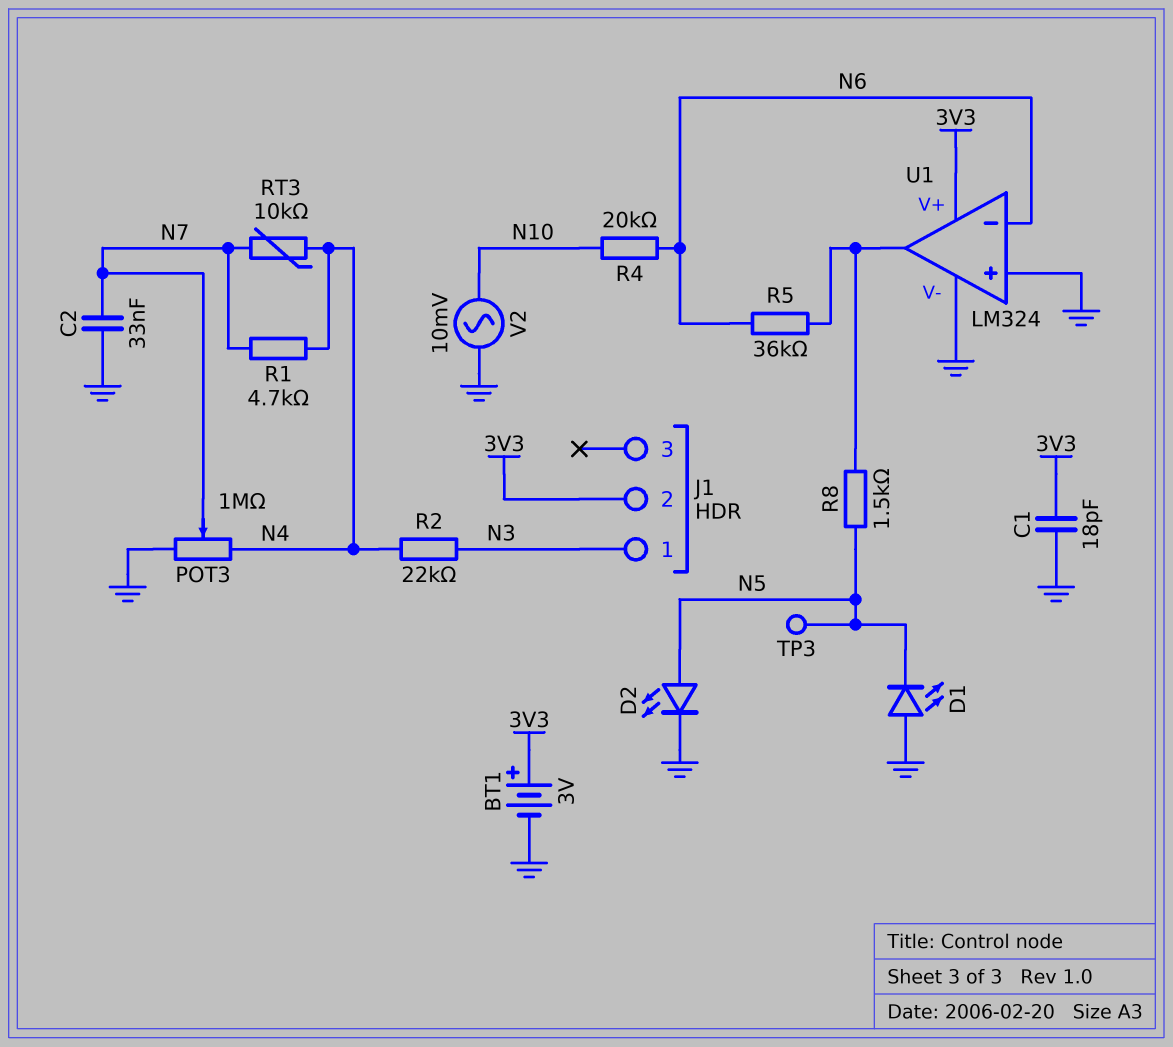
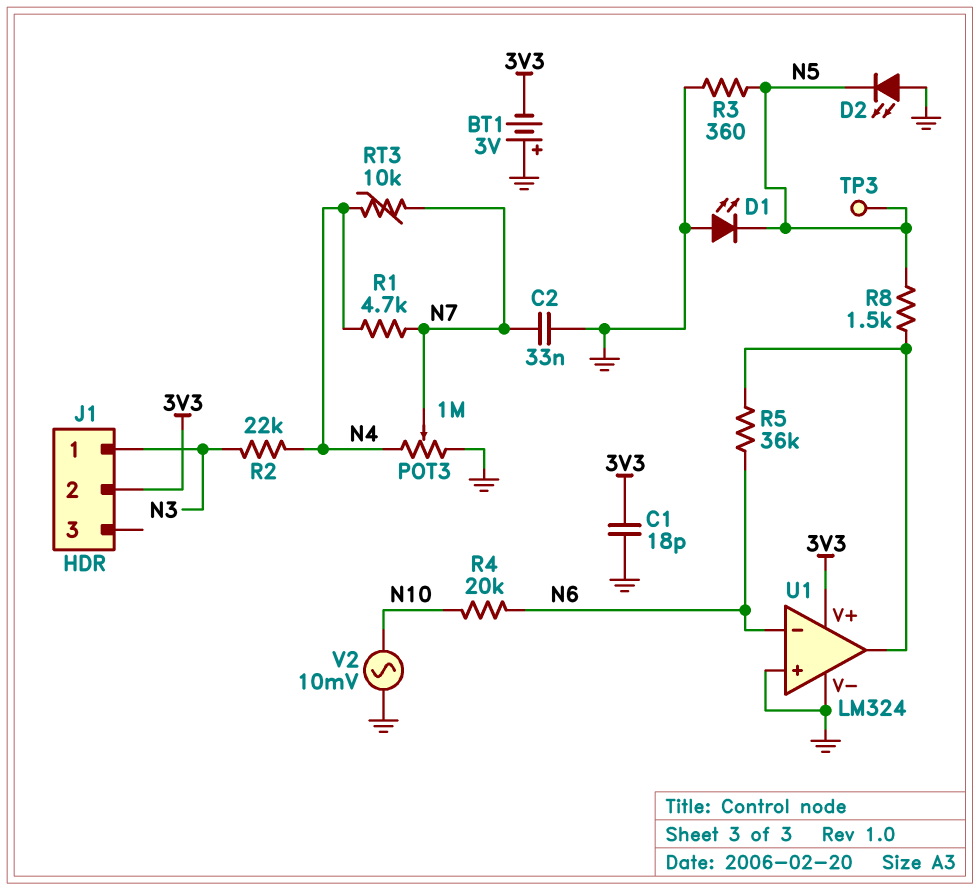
BT1: 3V (plus 3V3, minus GND) -> 3V (plus GND, minus 3V3)
D2: LED (A N5, K GND) -> LED (A GND, K N5)
R3: none -> 360 (GND, N5)

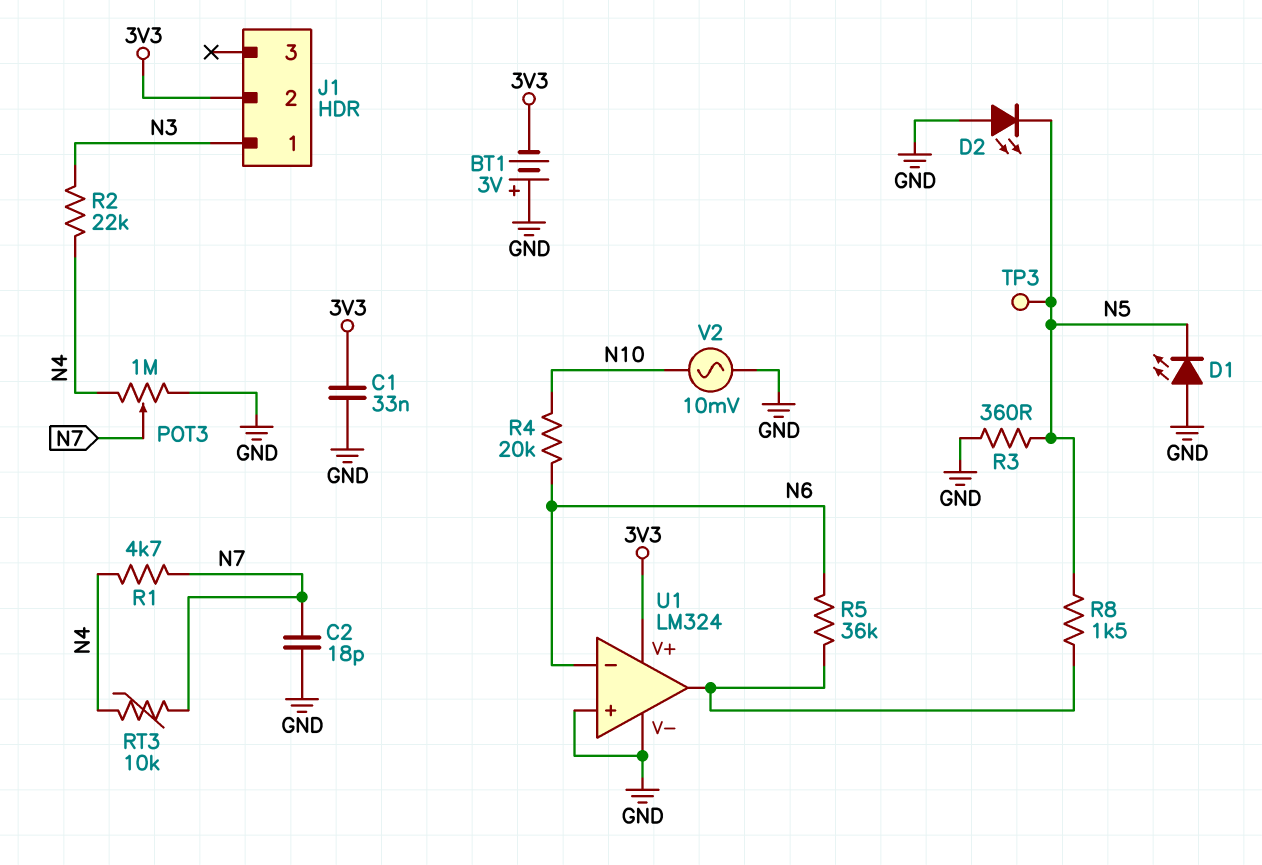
C1: 18pF (3V3, GND) -> 33nF (3V3, GND)
C2: 33nF (GND, N7) -> 18pF (GND, N7)

